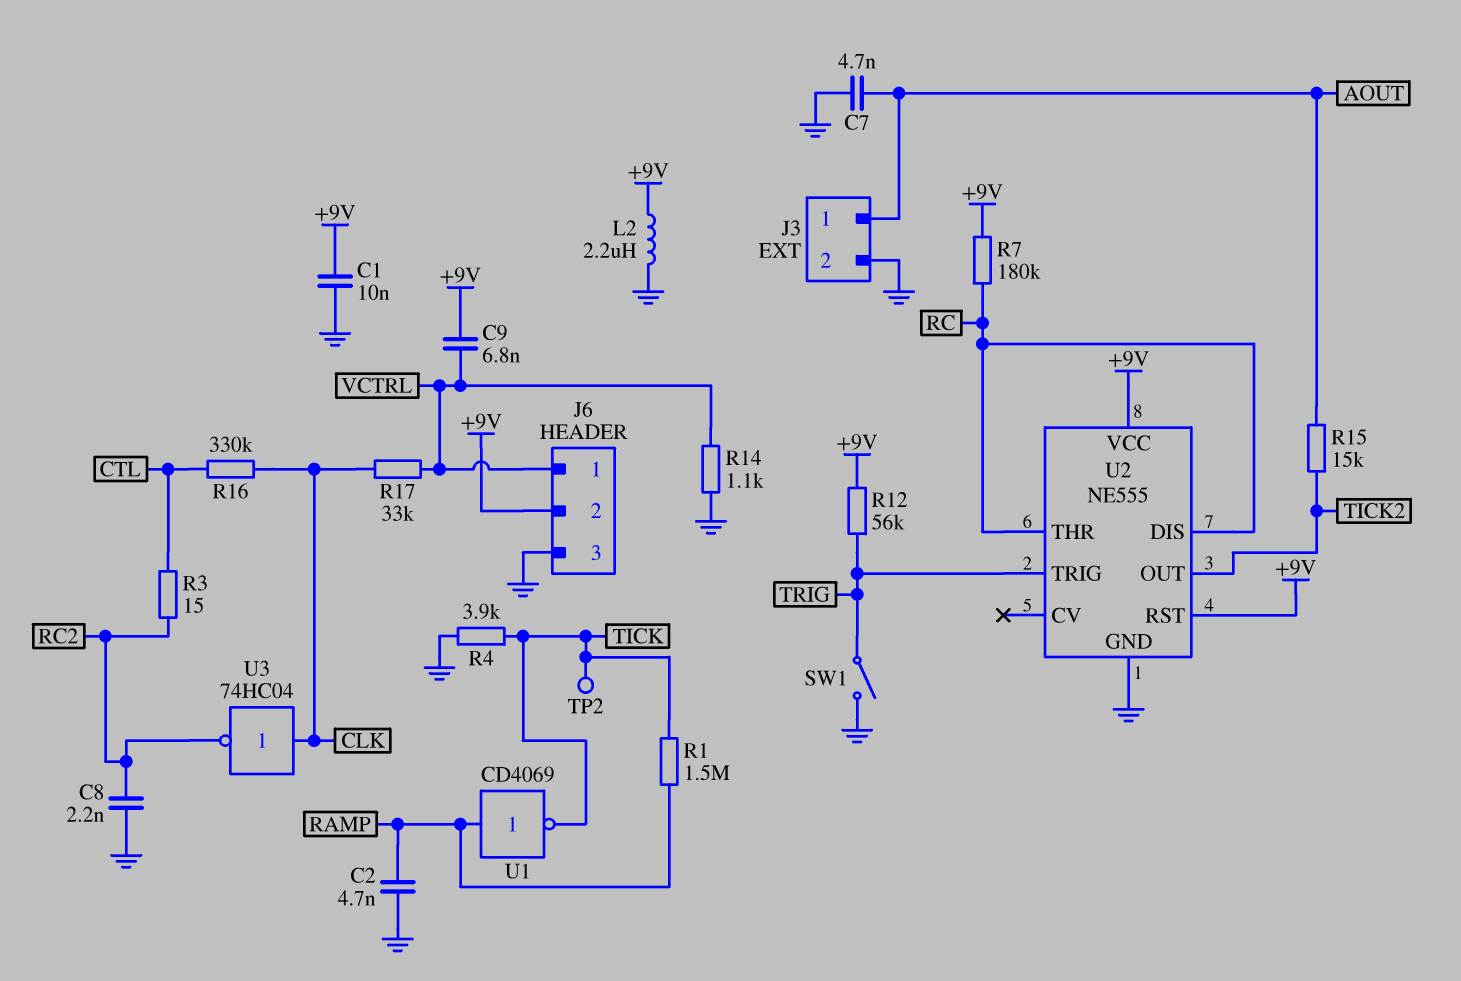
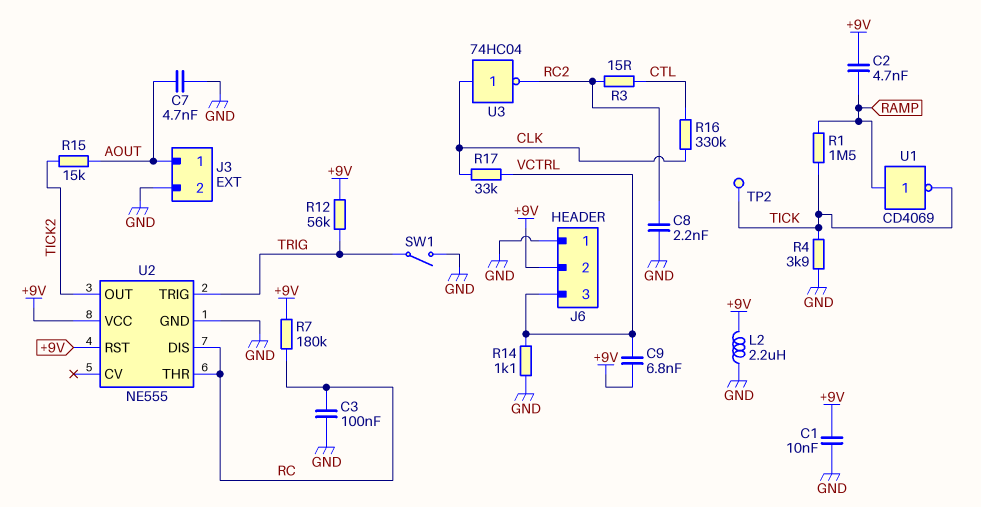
C2: 4.7nF (GND, RAMP) -> 4.7nF (+9V, RAMP)
C3: none -> 100nF (GND, RC)
J6 pin 1: VCTRL -> GND
J6 pin 3: GND -> VCTRL

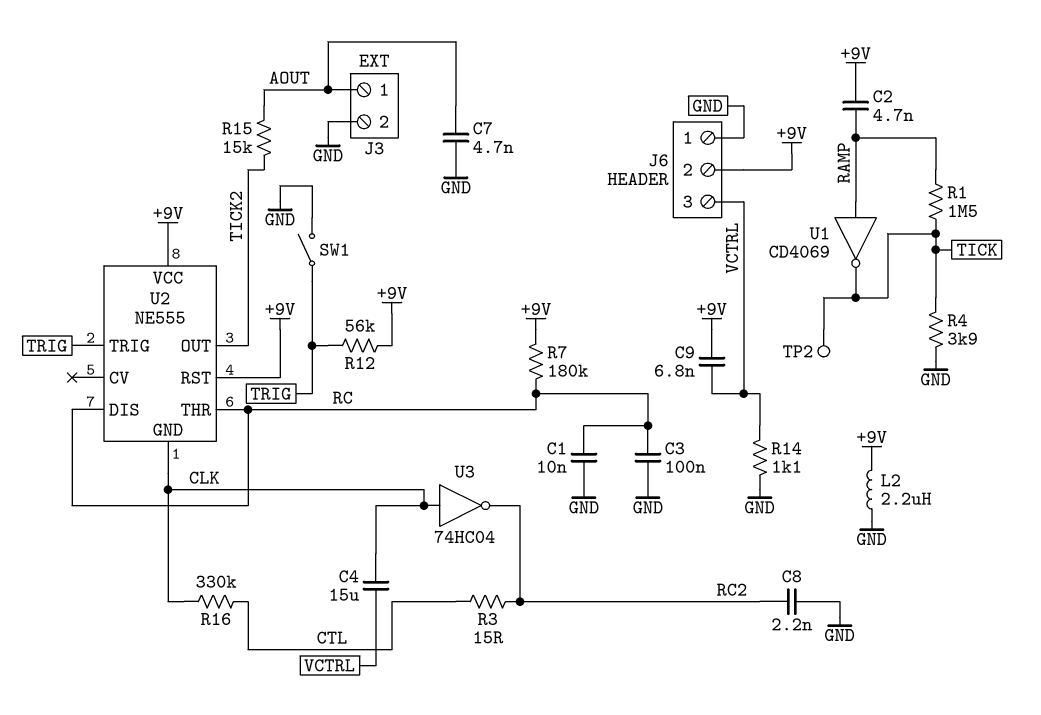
C1: 10nF (+9V, GND) -> 10nF (GND, RC)
C4: none -> 15uF (CLK, VCTRL)
R17: 33k (CLK, VCTRL) -> none
U2 pin GND: GND -> CLK

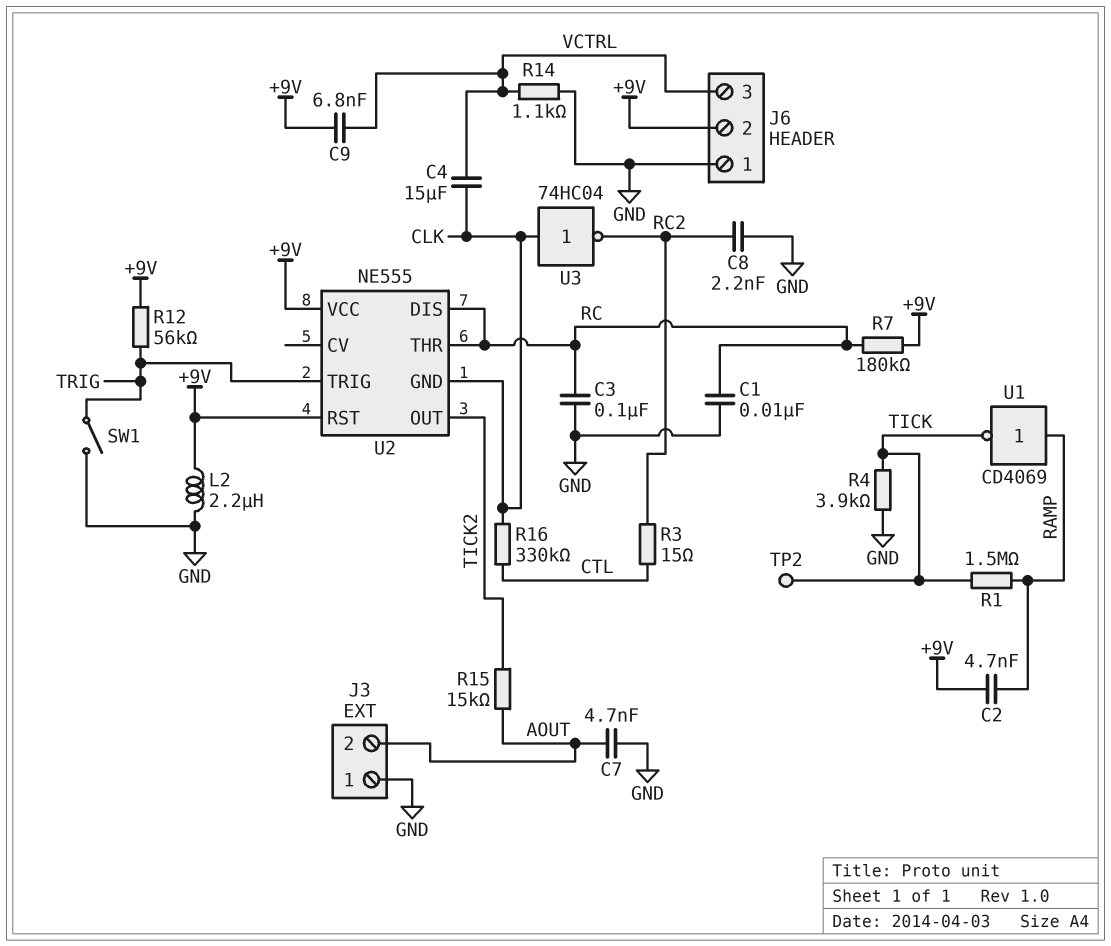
J3 pin 1: AOUT -> GND
J3 pin 2: GND -> AOUT

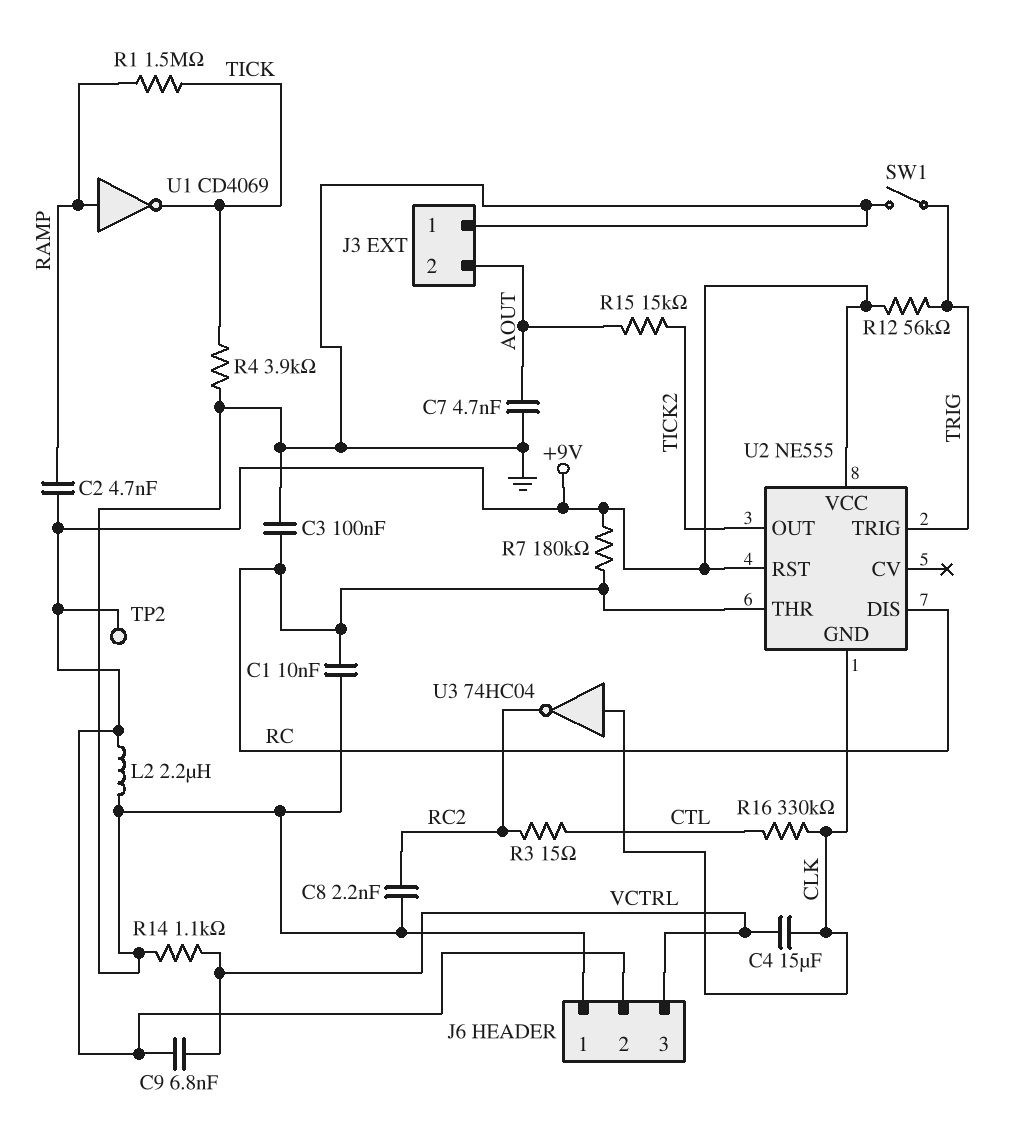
TP2: test point (TICK) -> test point (+9V)

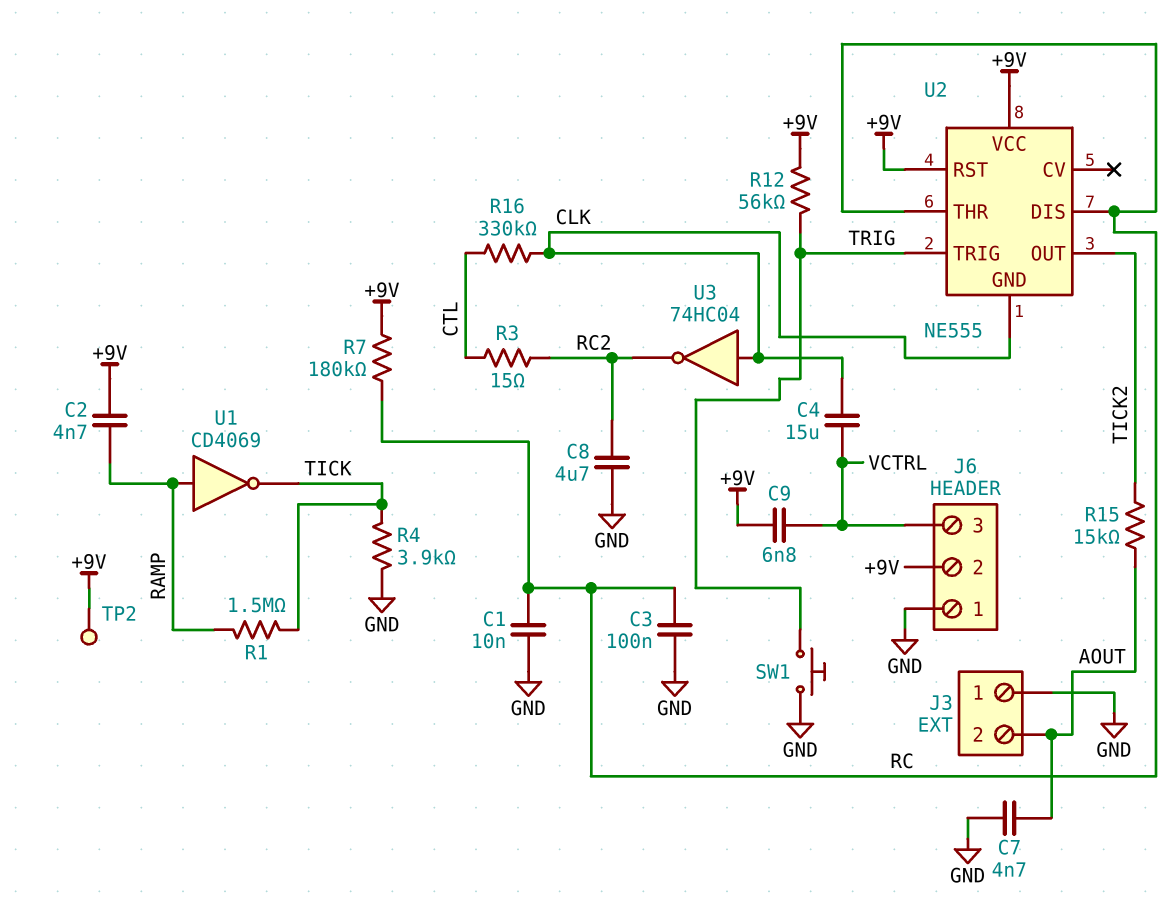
C8: 2.2nF (GND, RC2) -> 4.7uF (GND, RC2)
L2: 2.2uH (+9V, GND) -> none
R14: 1.1k (GND, VCTRL) -> none
SW1: switch (GND, TRIG) -> button (GND, TRIG)

